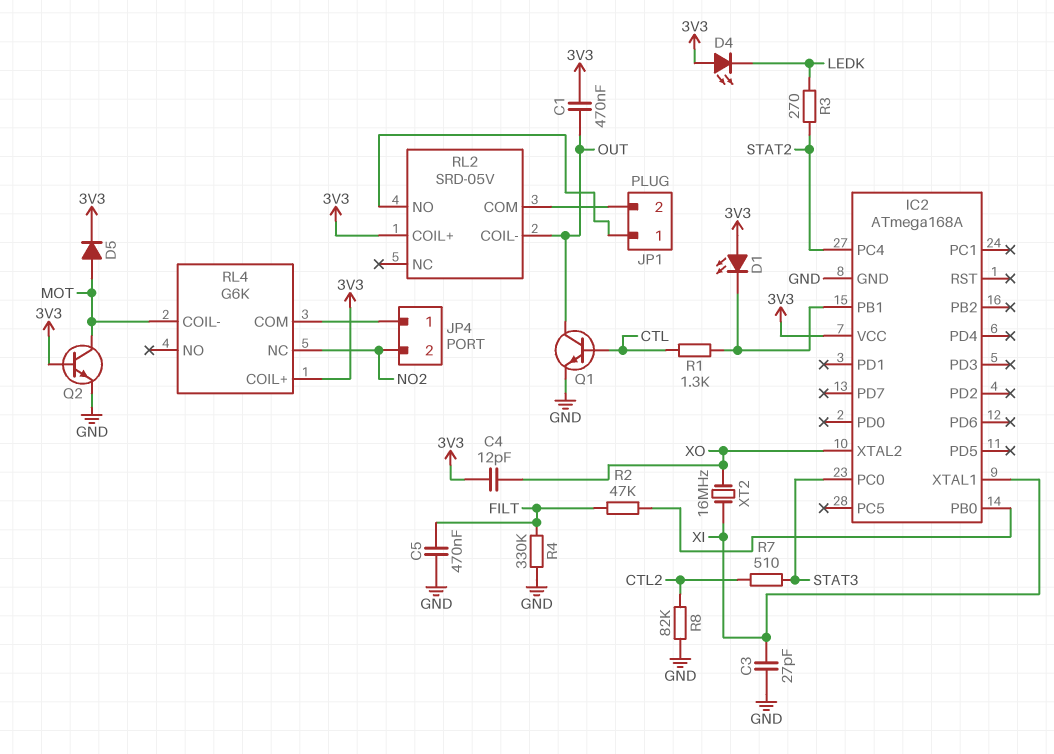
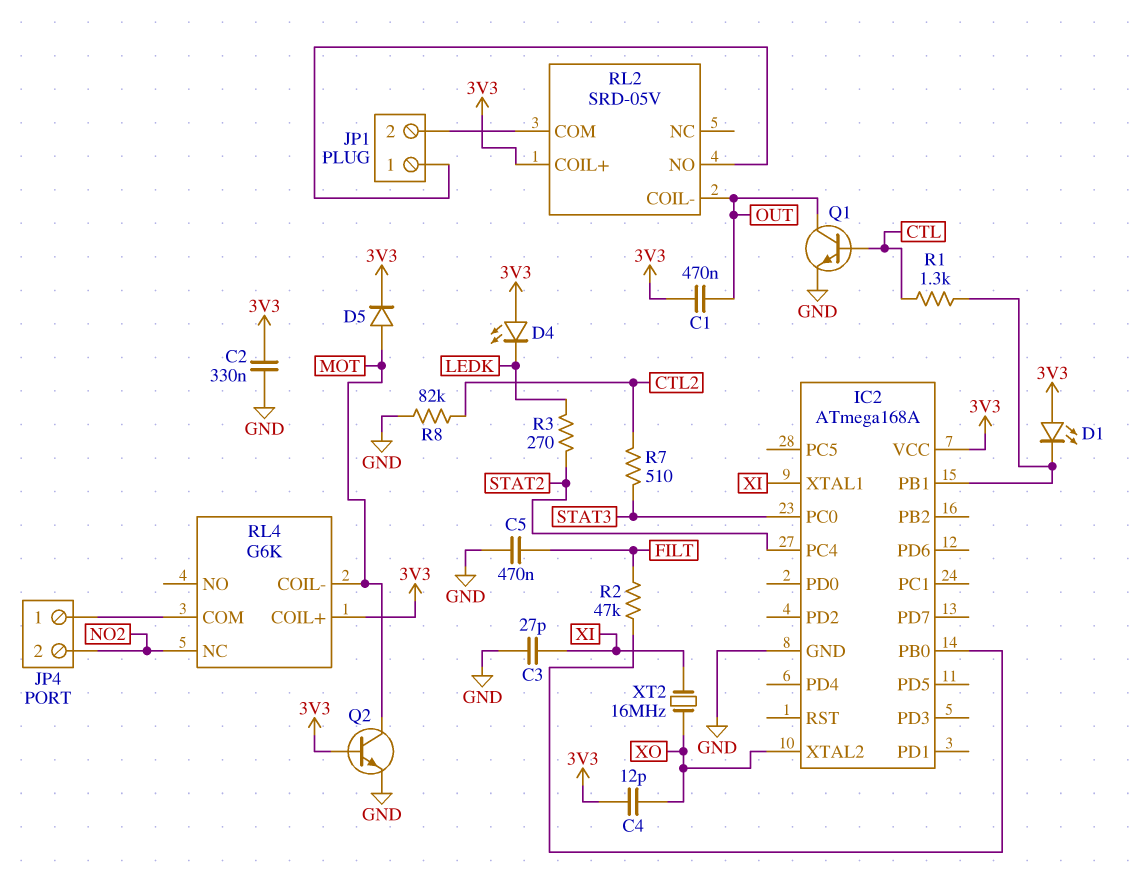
C2: none -> 330nF (3V3, GND)
R4: 330k (FILT, GND) -> none

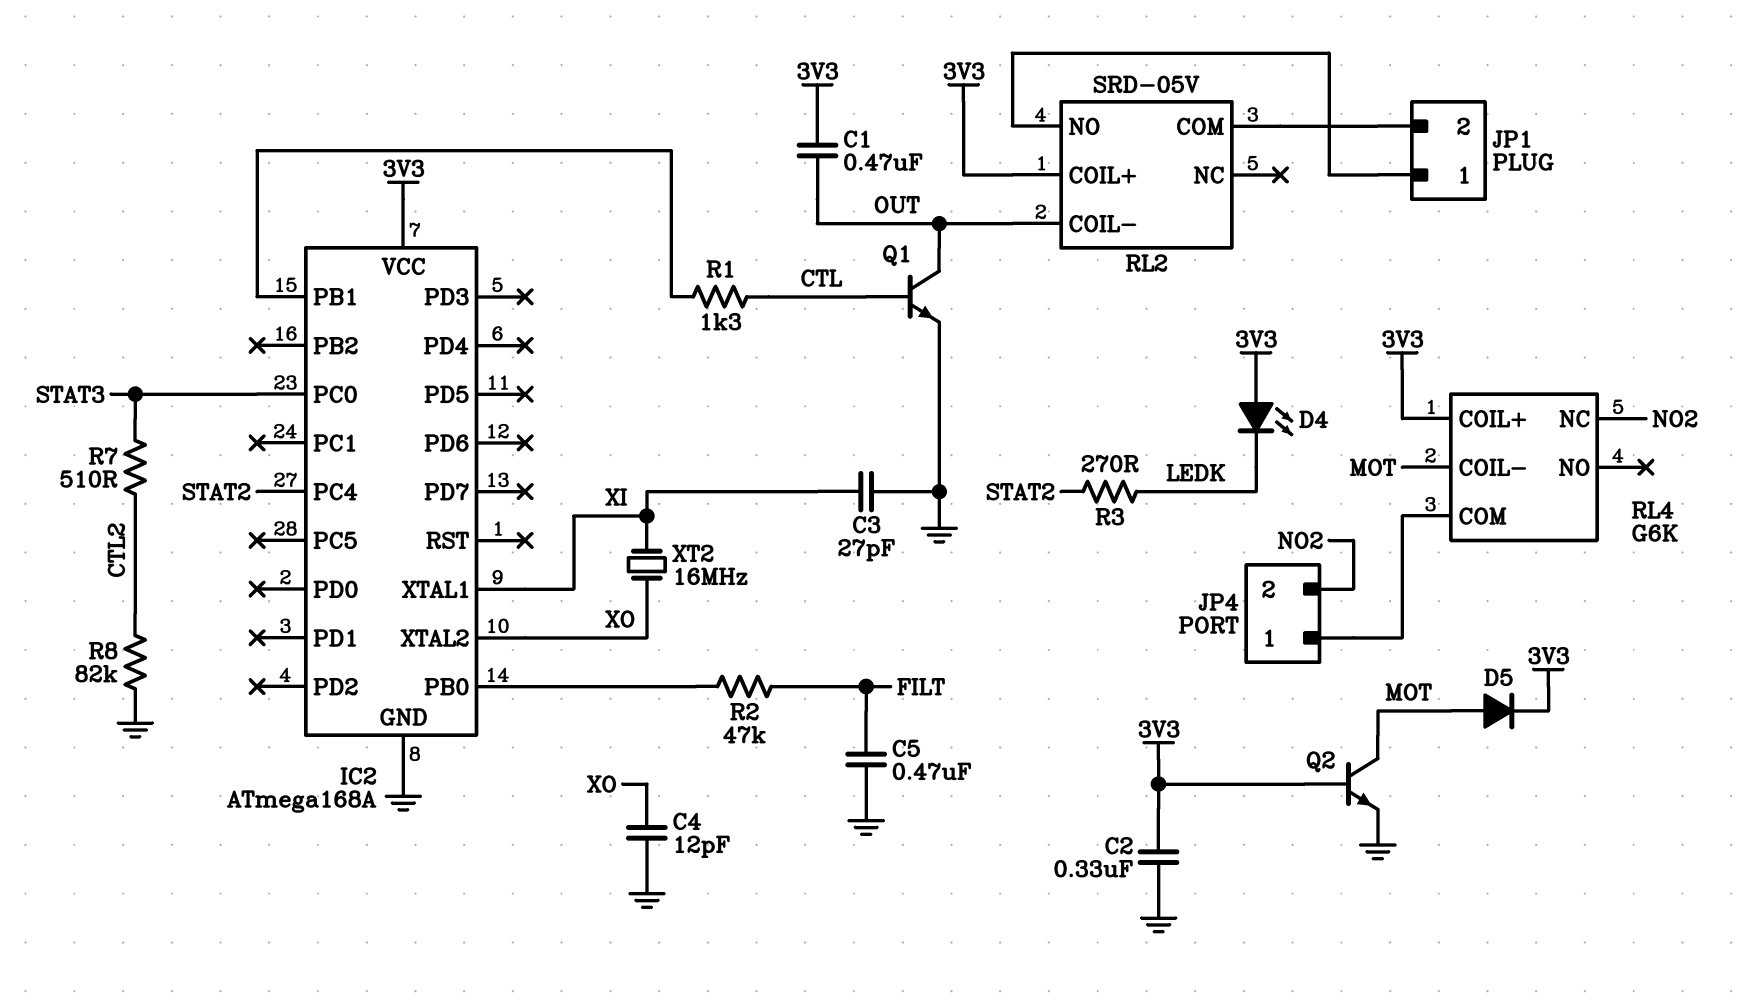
C4: 12pF (3V3, XO) -> 12pF (GND, XO)
D1: LED (A 3V3, K IC2/PB1) -> none

